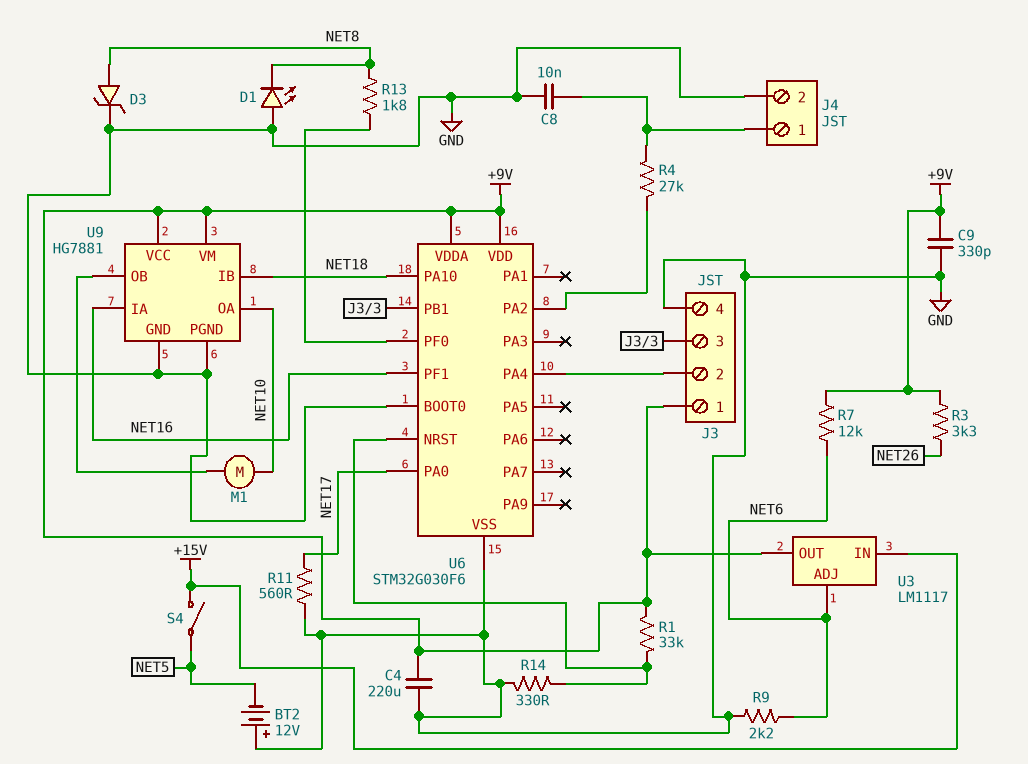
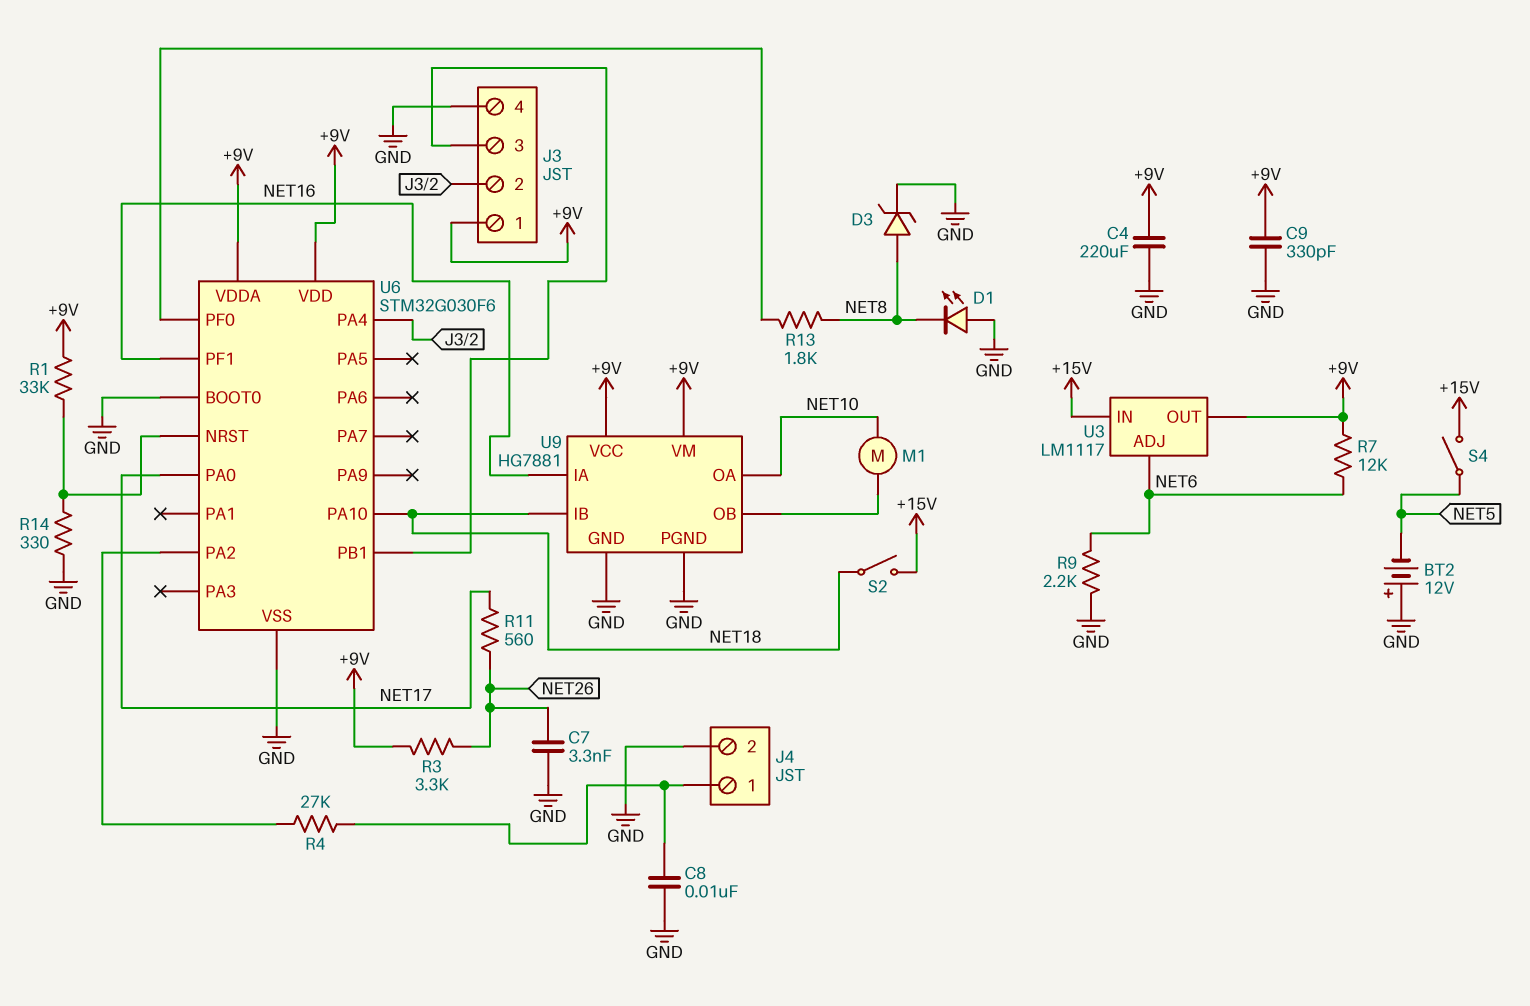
C7: none -> 3.3nF (GND, NET26)
R11: 560 (GND, NET17) -> 560 (NET17, NET26)
S2: none -> switch (+15V, NET18)

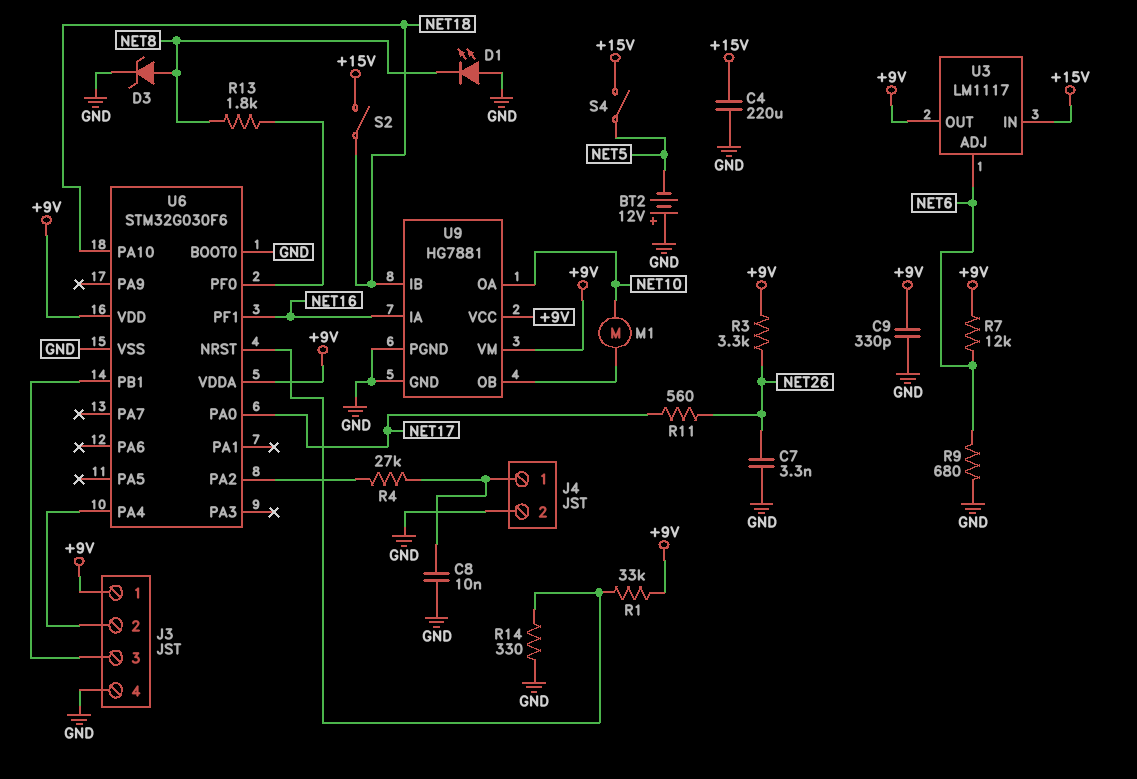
C4: 220uF (+9V, GND) -> 220uF (+15V, GND)
R9: 2.2k (GND, NET6) -> 680 (GND, NET6)

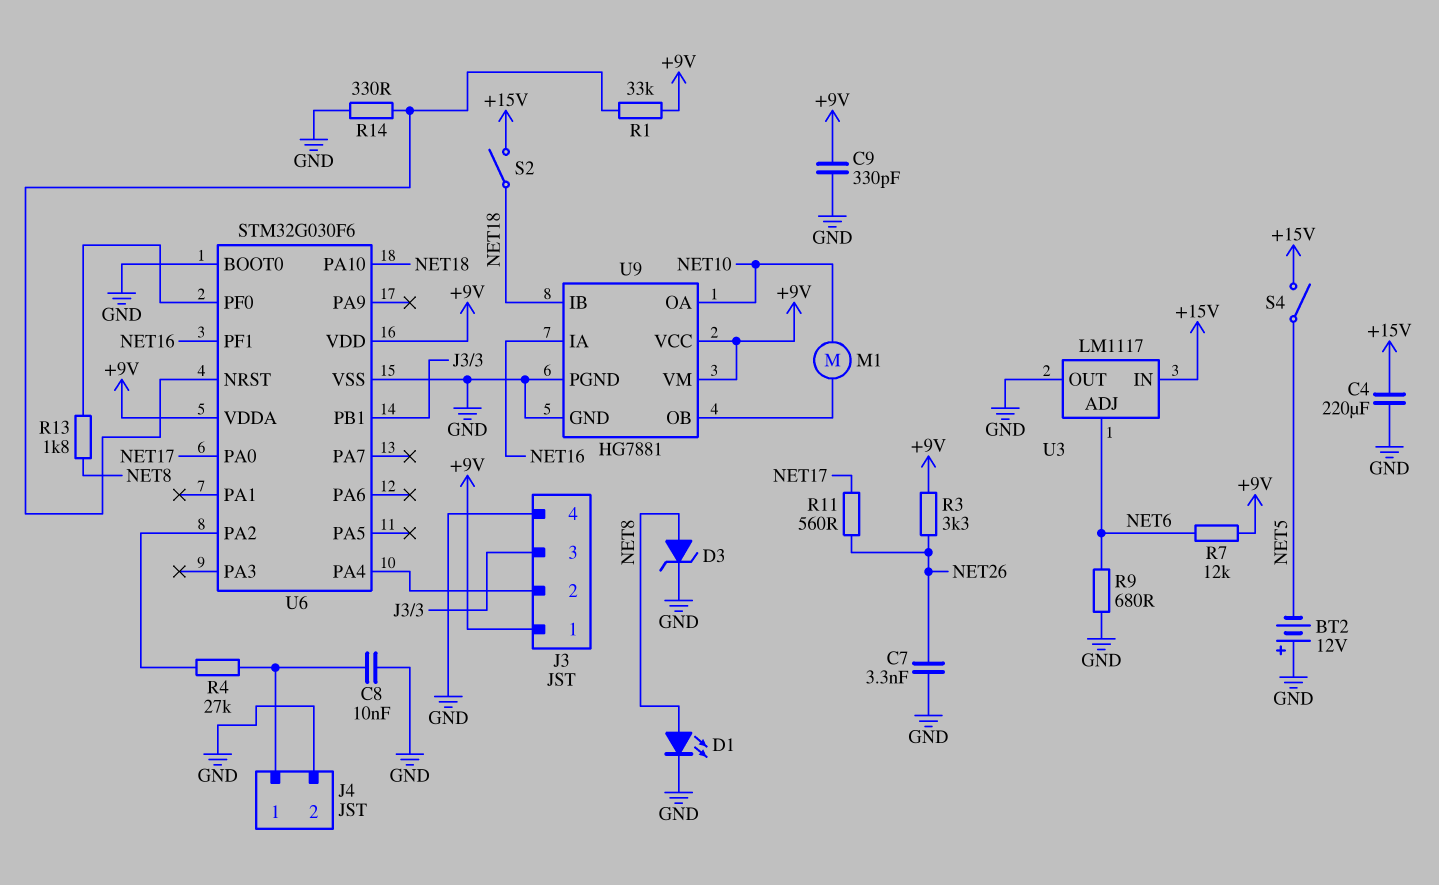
D1: LED (A GND, K NET8) -> LED (A NET8, K GND)
U3 pin OUT: +9V -> GND

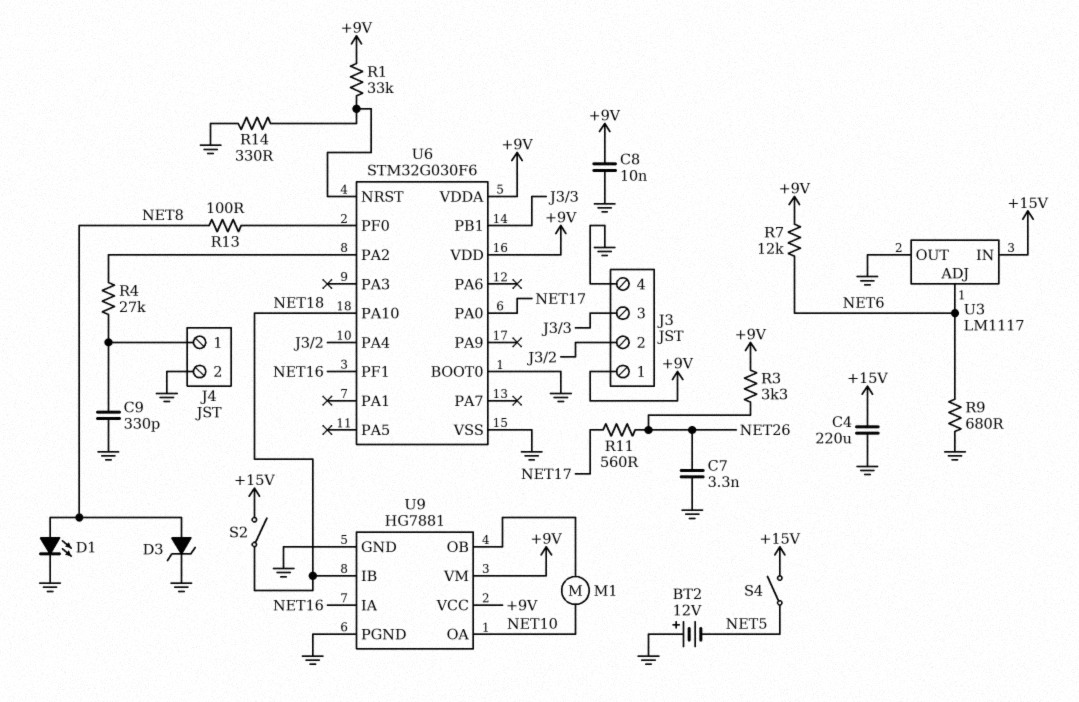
C8: 10nF (GND, J4/1) -> 10nF (+9V, GND)
C9: 330pF (+9V, GND) -> 330pF (GND, J4/1)
R13: 1.8k (NET8, U6/PF0) -> 100 (NET8, U6/PF0)

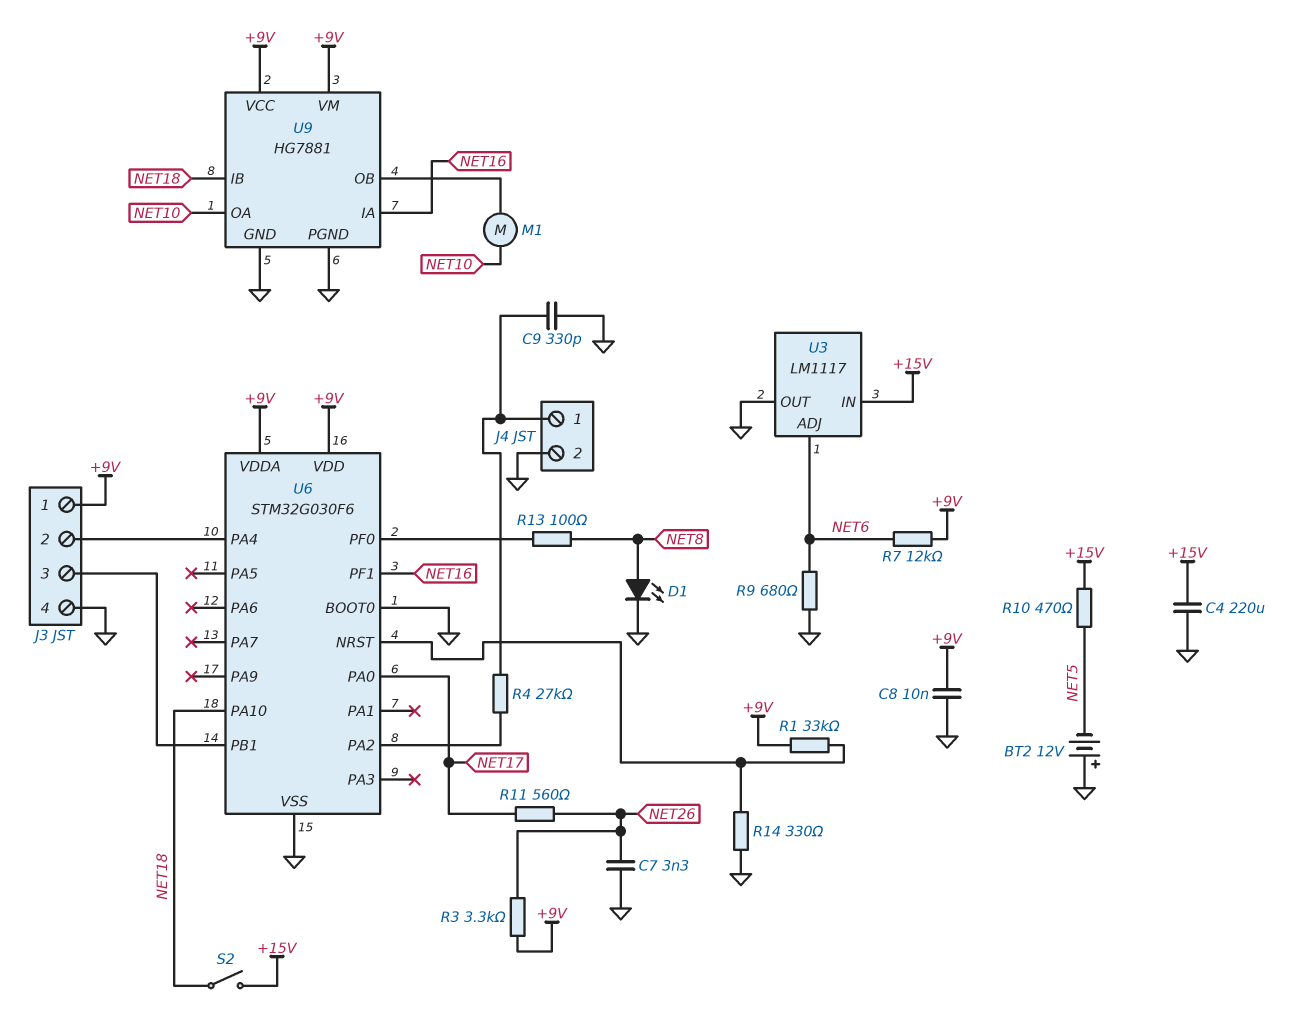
D3: zener (A NET8, K GND) -> none
R10: none -> 470 (+15V, NET5)
S4: switch (+15V, NET5) -> none

